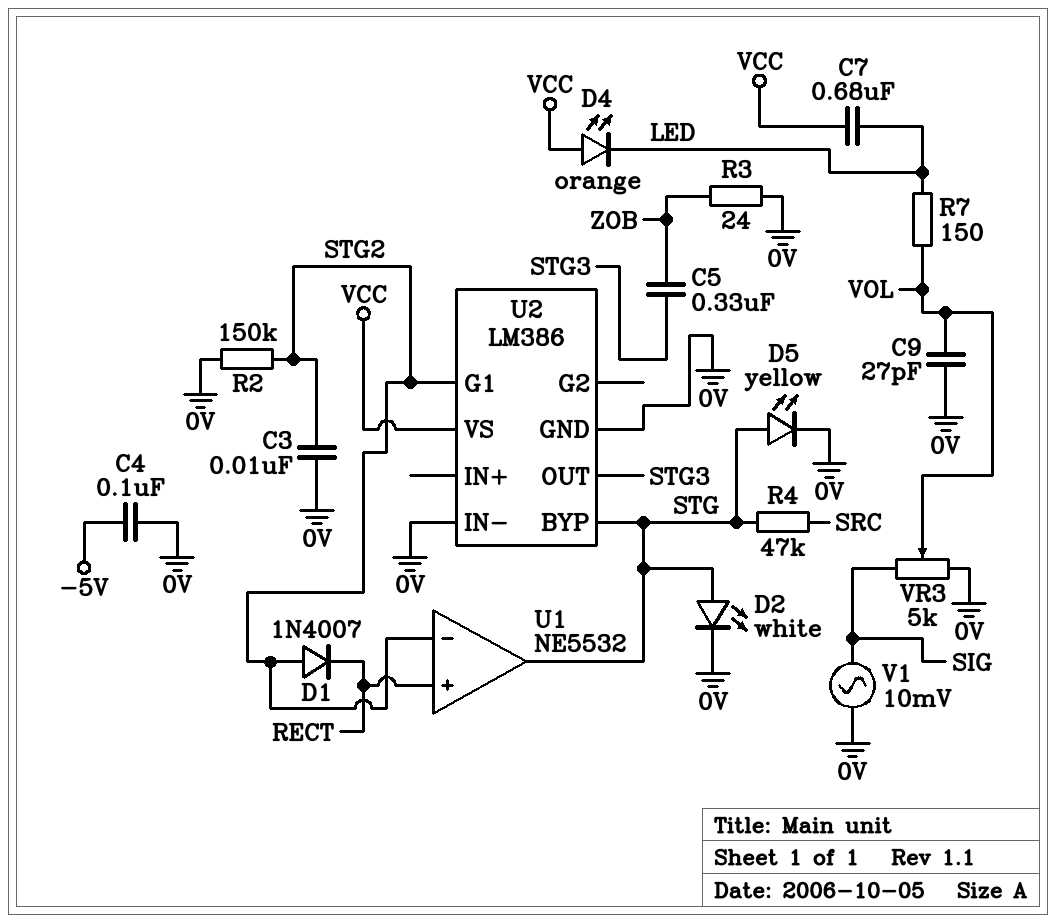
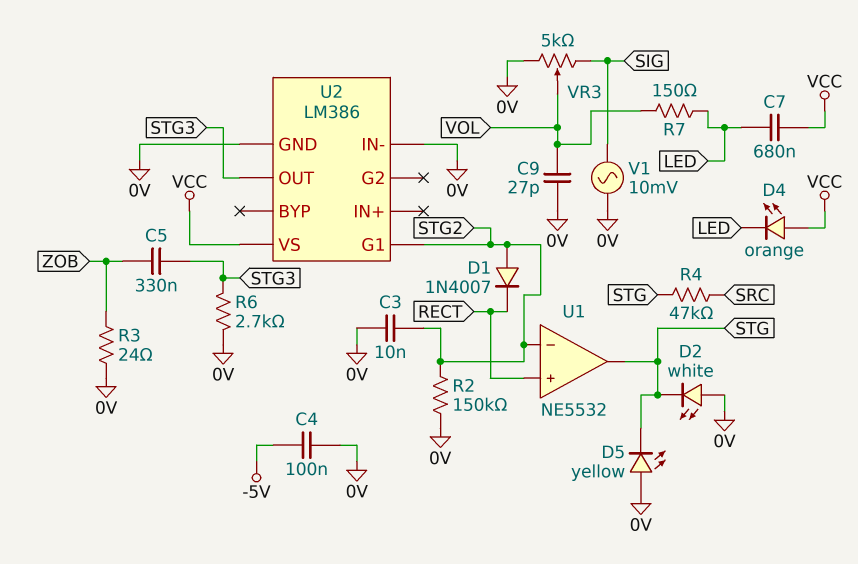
D2: LED white (A STG, K 0V) -> LED white (A 0V, K STG)
D5: LED yellow (A STG, K 0V) -> LED yellow (A 0V, K STG)
R6: none -> 2.7k (0V, STG3)
U2 pin BYP: STG -> none

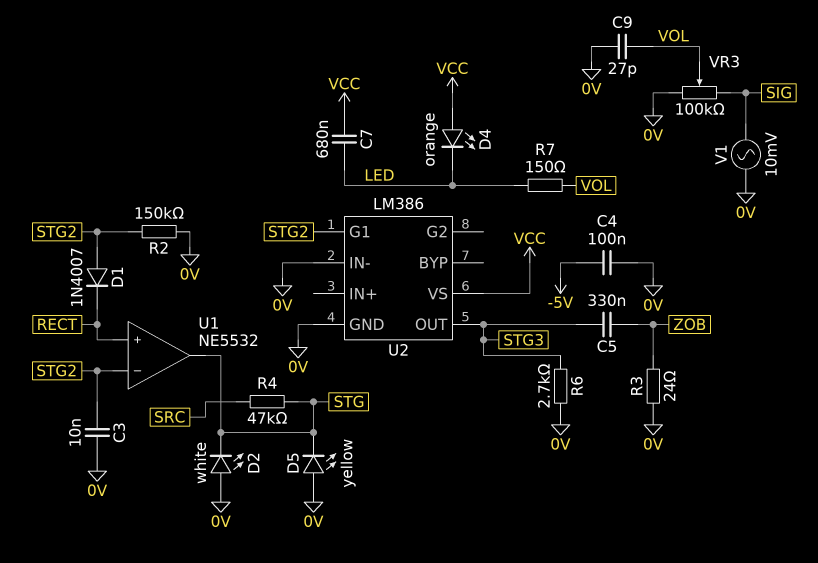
VR3: 5k (0V, SIG, wiper VOL) -> 100k (0V, SIG, wiper VOL)

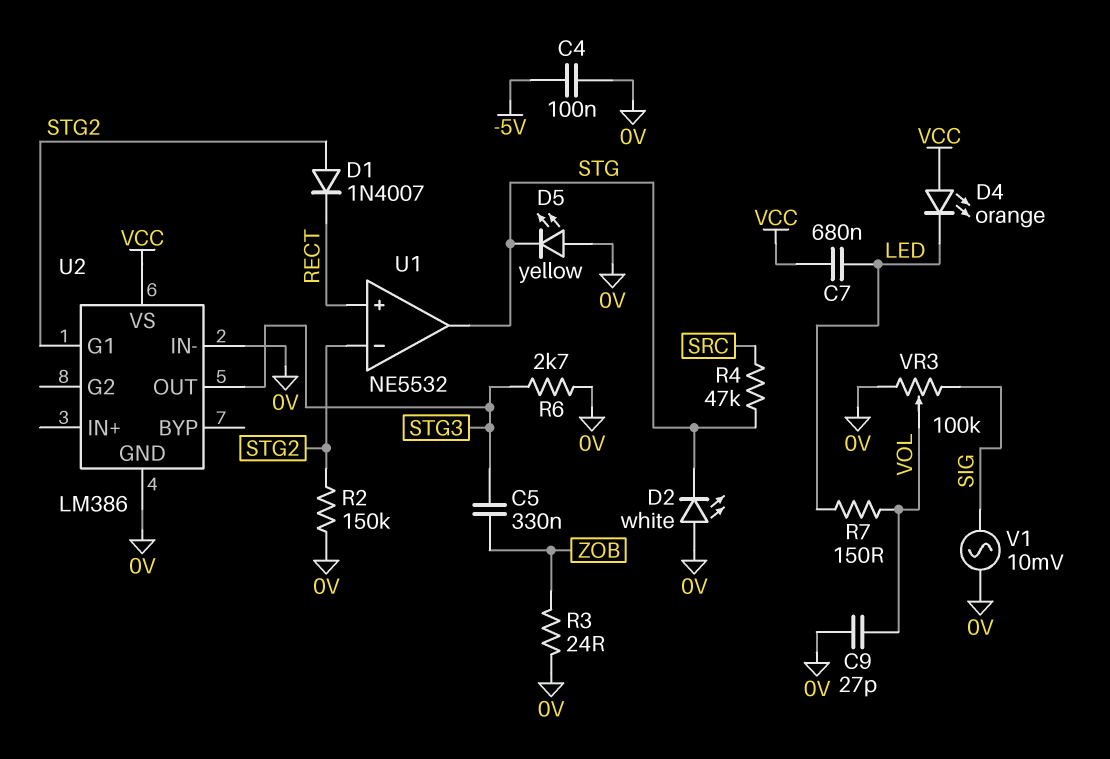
C3: 10nF (0V, STG2) -> none

